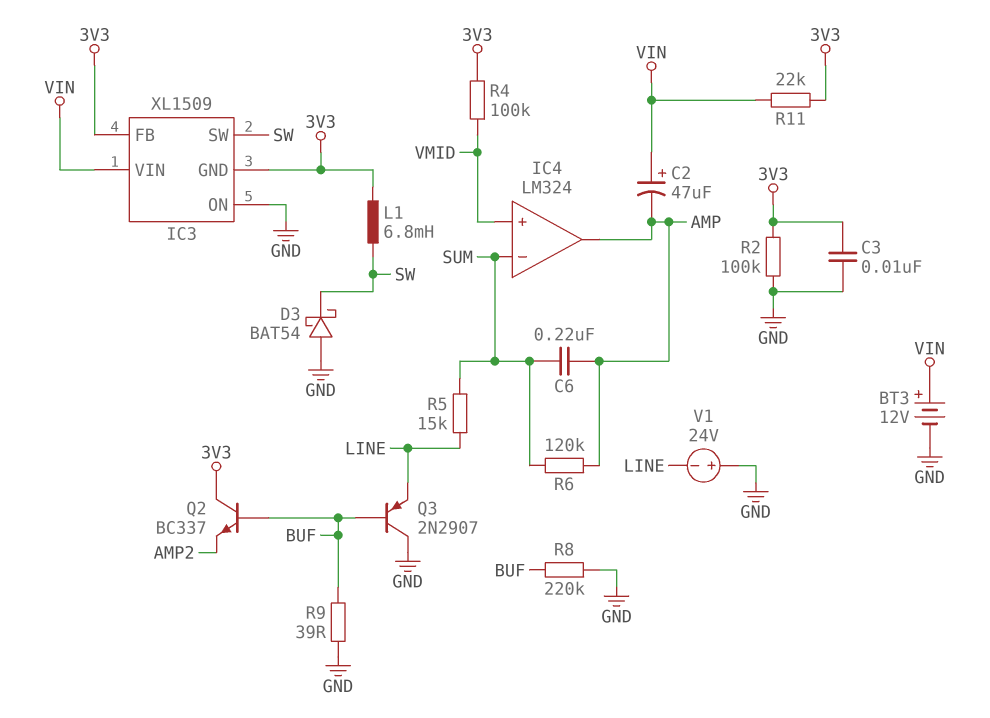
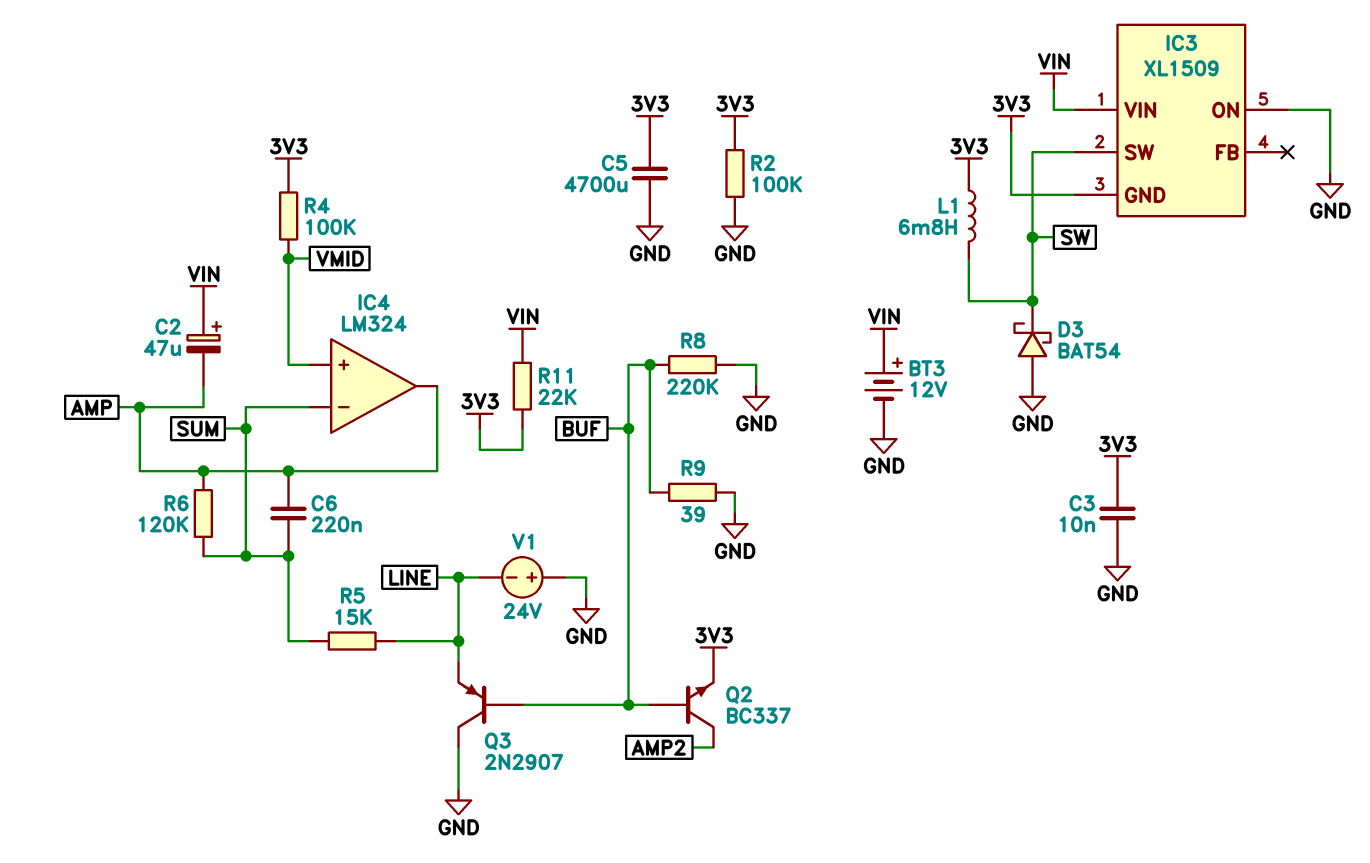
C5: none -> 4700uF (3V3, GND)
IC3 pin FB: 3V3 -> none
Q2: NPN BC337 (B BUF, C 3V3, E AMP2) -> NPN BC337 (B BUF, C AMP2, E 3V3)

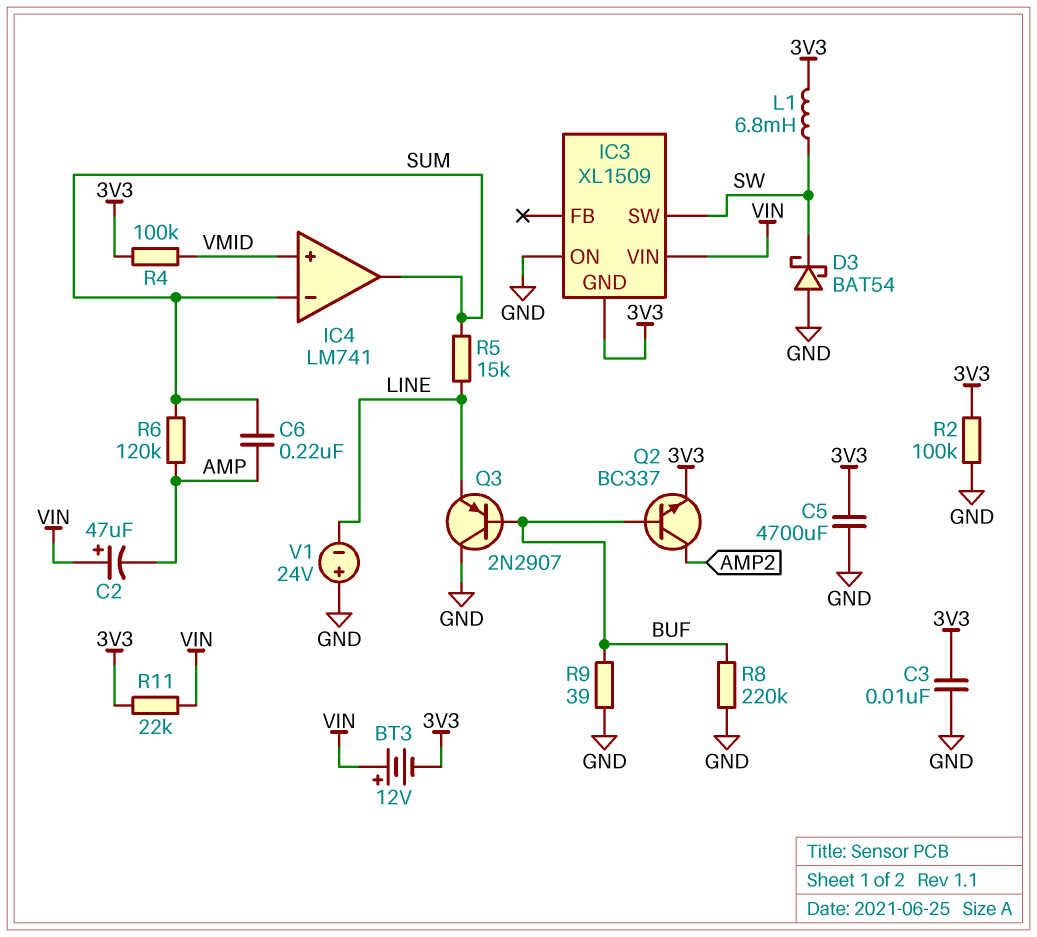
BT3: 12V (plus VIN, minus GND) -> 12V (plus VIN, minus 3V3)
IC4: LM324 -> LM741
IC4 pin out: AMP -> SUM

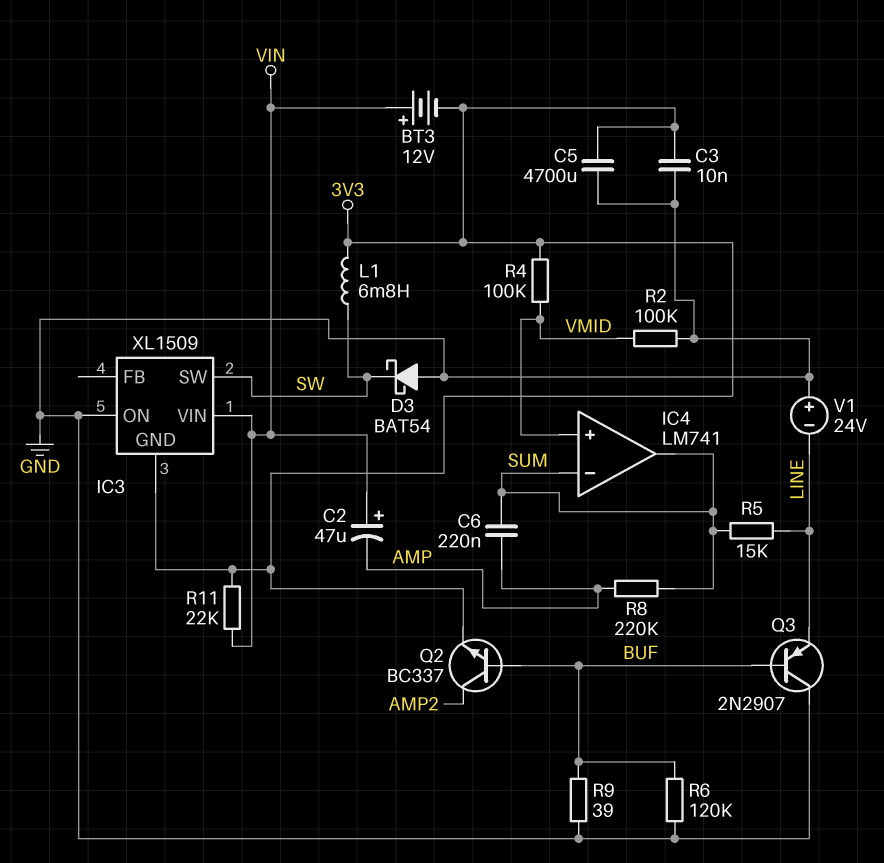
R2: 100k (3V3, GND) -> 100k (GND, VMID)
R6: 120k (AMP, SUM) -> 120k (BUF, GND)
R8: 220k (BUF, GND) -> 220k (AMP, SUM)

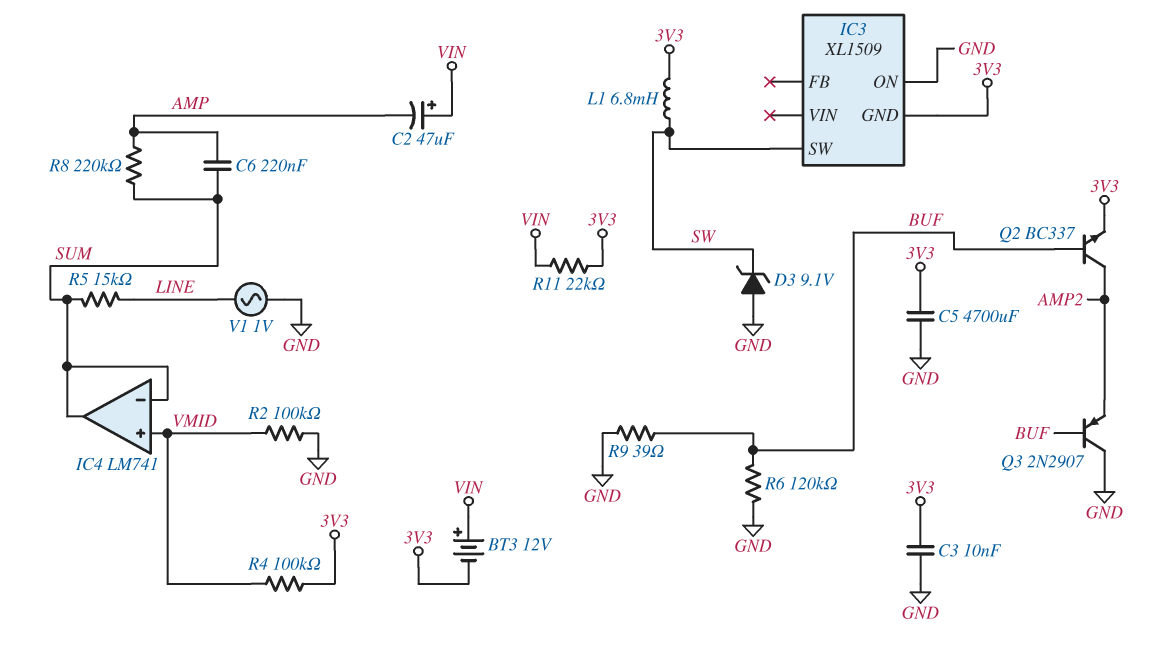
D3: schottky BAT54 (A GND, K SW) -> zener 9.1V (A GND, K SW)
IC3 pin VIN: VIN -> none
Q3: PNP 2N2907 (B BUF, C GND, E LINE) -> PNP 2N2907 (B BUF, C GND, E AMP2)
V1: 24V (plus GND, minus LINE) -> AC 1V (GND, LINE)

